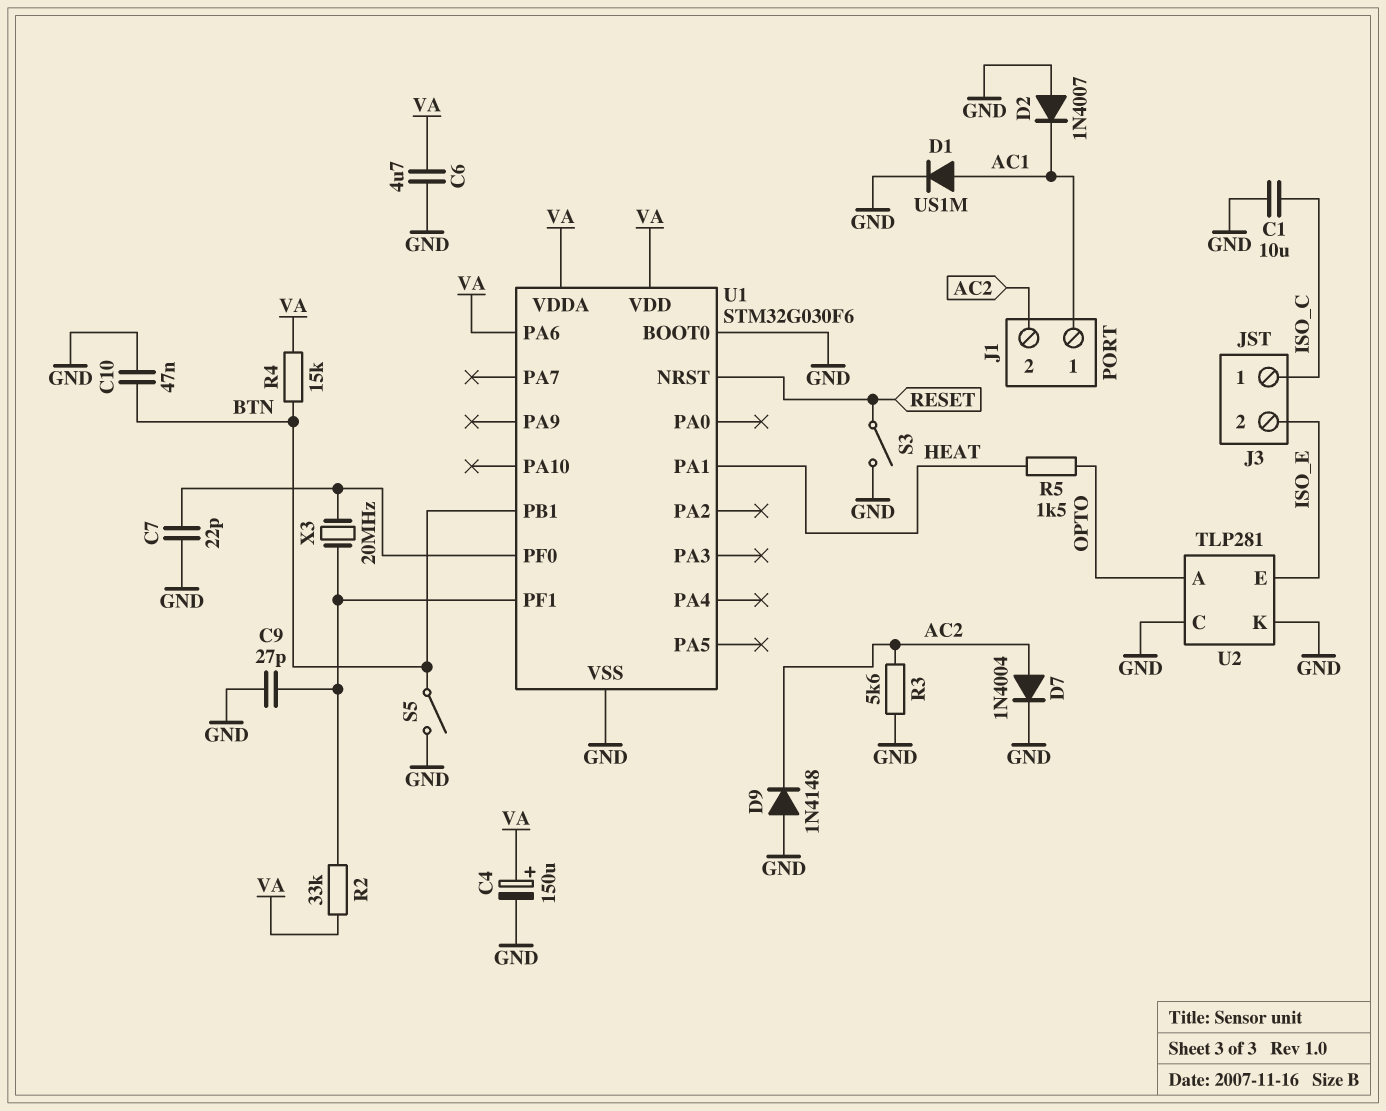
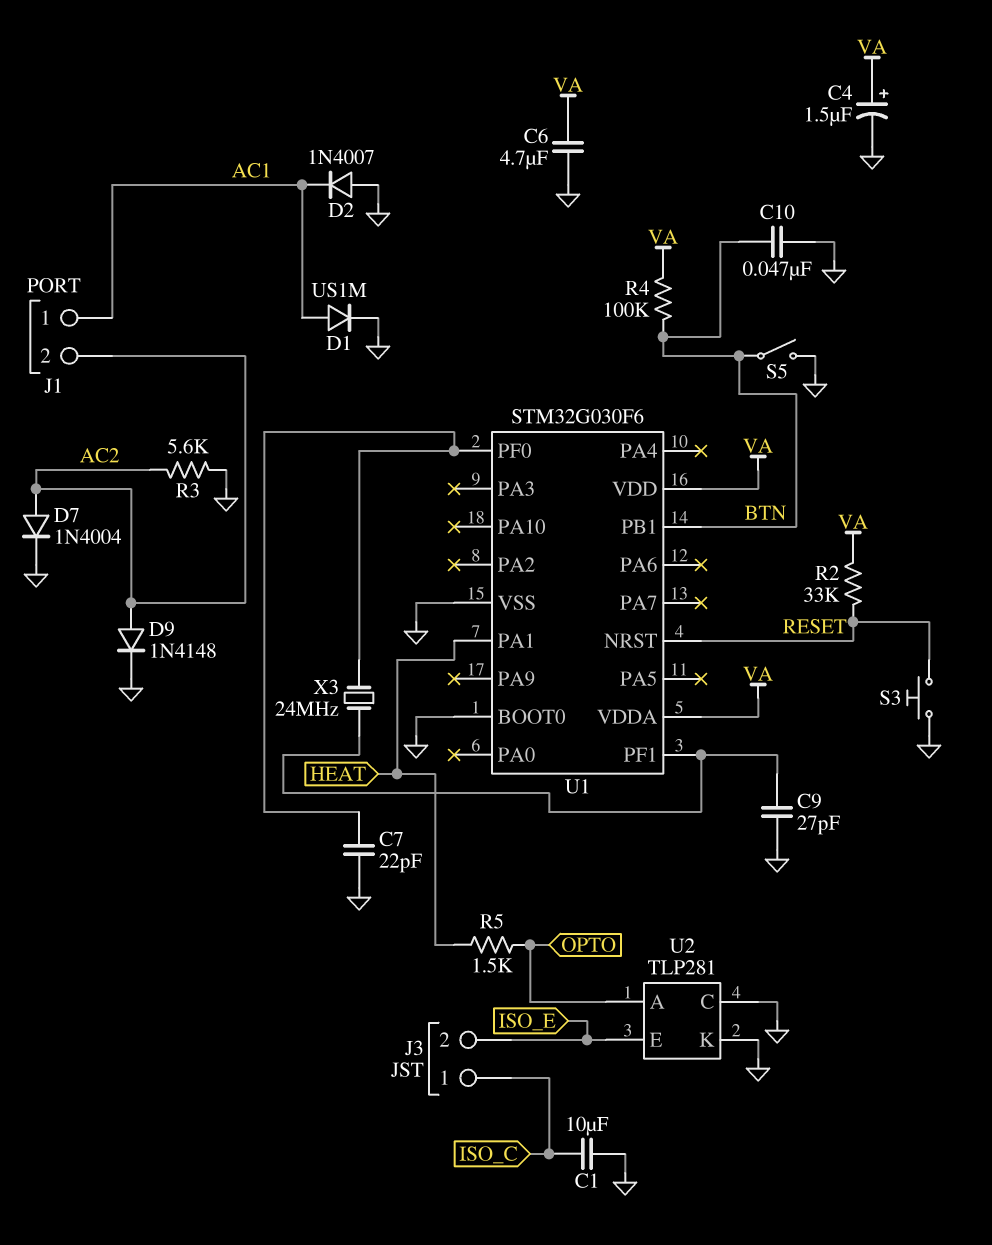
C4: 150uF (plus VA, minus GND) -> 1.5uF (plus VA, minus GND)
D9: diode 1N4148 (A GND, K AC2) -> diode 1N4148 (A AC2, K GND)
R2: 33k (U1/PF1, VA) -> 33k (RESET, VA)
R4: 15k (BTN, VA) -> 100k (BTN, VA)
S3: switch (GND, RESET) -> button (GND, RESET)
U1 pin PA6: VA -> none
X3: 20MHz (U1/PF0, U1/PF1) -> 24MHz (U1/PF0, U1/PF1)

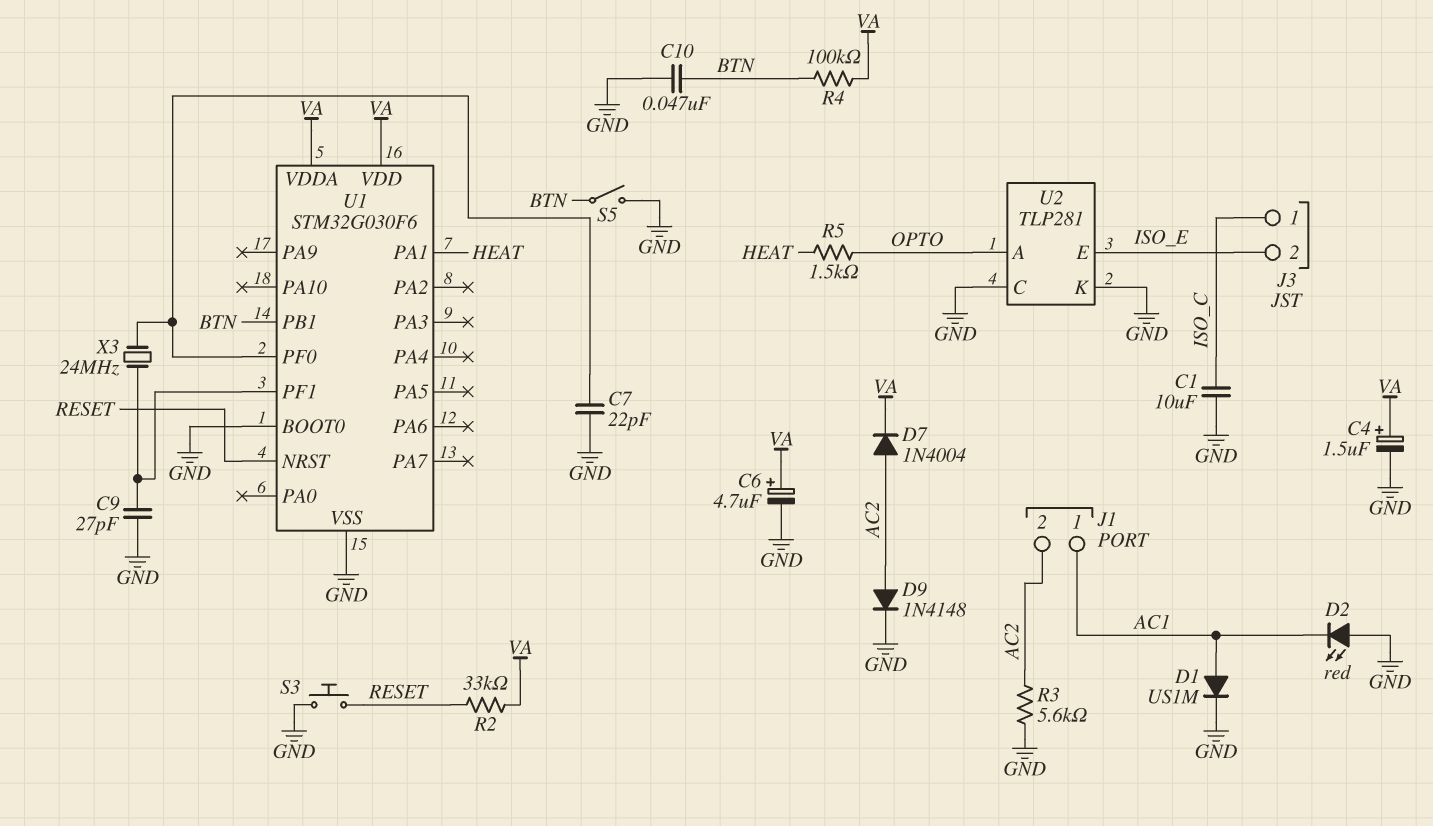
C6: 4.7uF (GND, VA) -> 4.7uF (plus VA, minus GND)
D2: diode 1N4007 (A GND, K AC1) -> LED red (A GND, K AC1)
D7: diode 1N4004 (A AC2, K GND) -> diode 1N4004 (A AC2, K VA)

